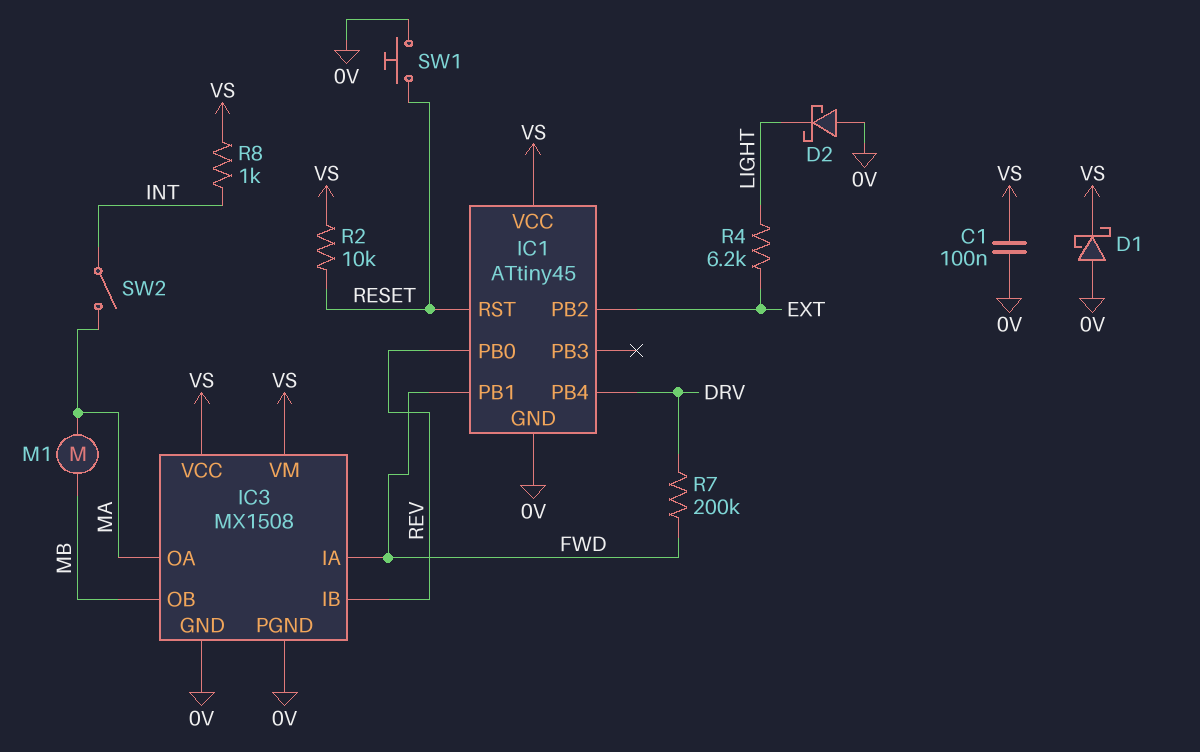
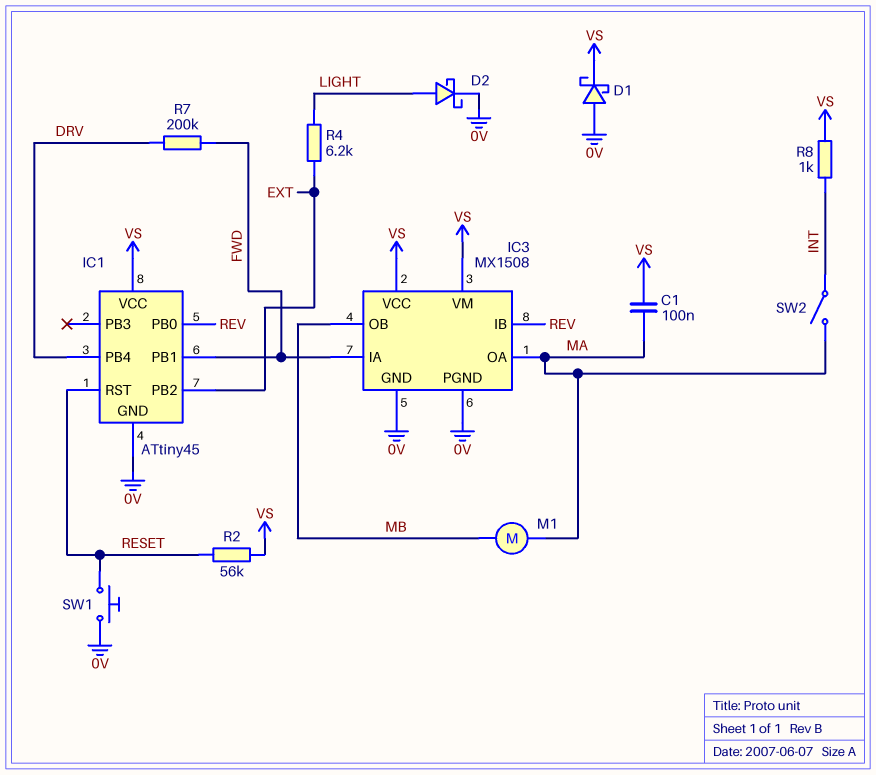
C1: 100nF (0V, VS) -> 100nF (MA, VS)
D2: schottky (A 0V, K LIGHT) -> schottky (A LIGHT, K 0V)
R2: 10k (RESET, VS) -> 56k (RESET, VS)

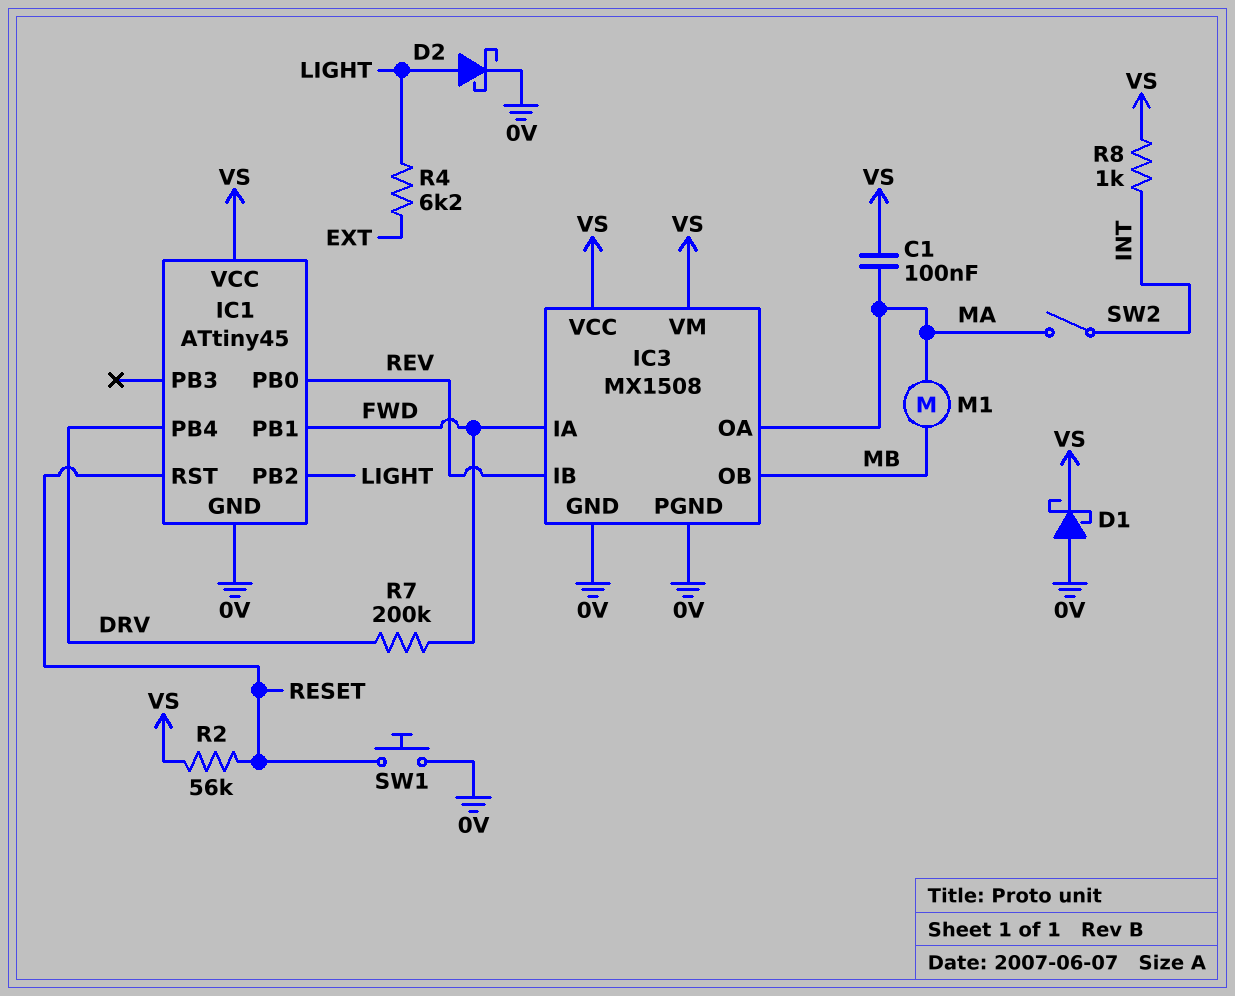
IC1 pin PB2: EXT -> LIGHT

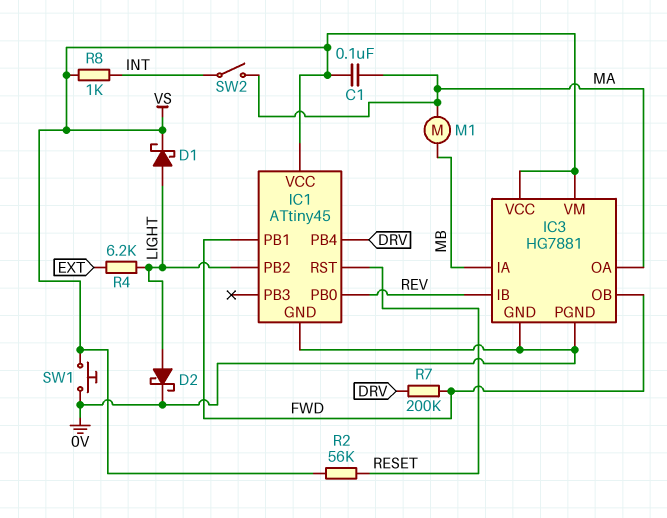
D1: schottky (A 0V, K VS) -> schottky (A LIGHT, K VS)
IC3: MX1508 -> HG7881
IC3 pin IA: FWD -> MB
IC3 pin OB: MB -> FWD
SW1: button (0V, RESET) -> button (0V, VS)

